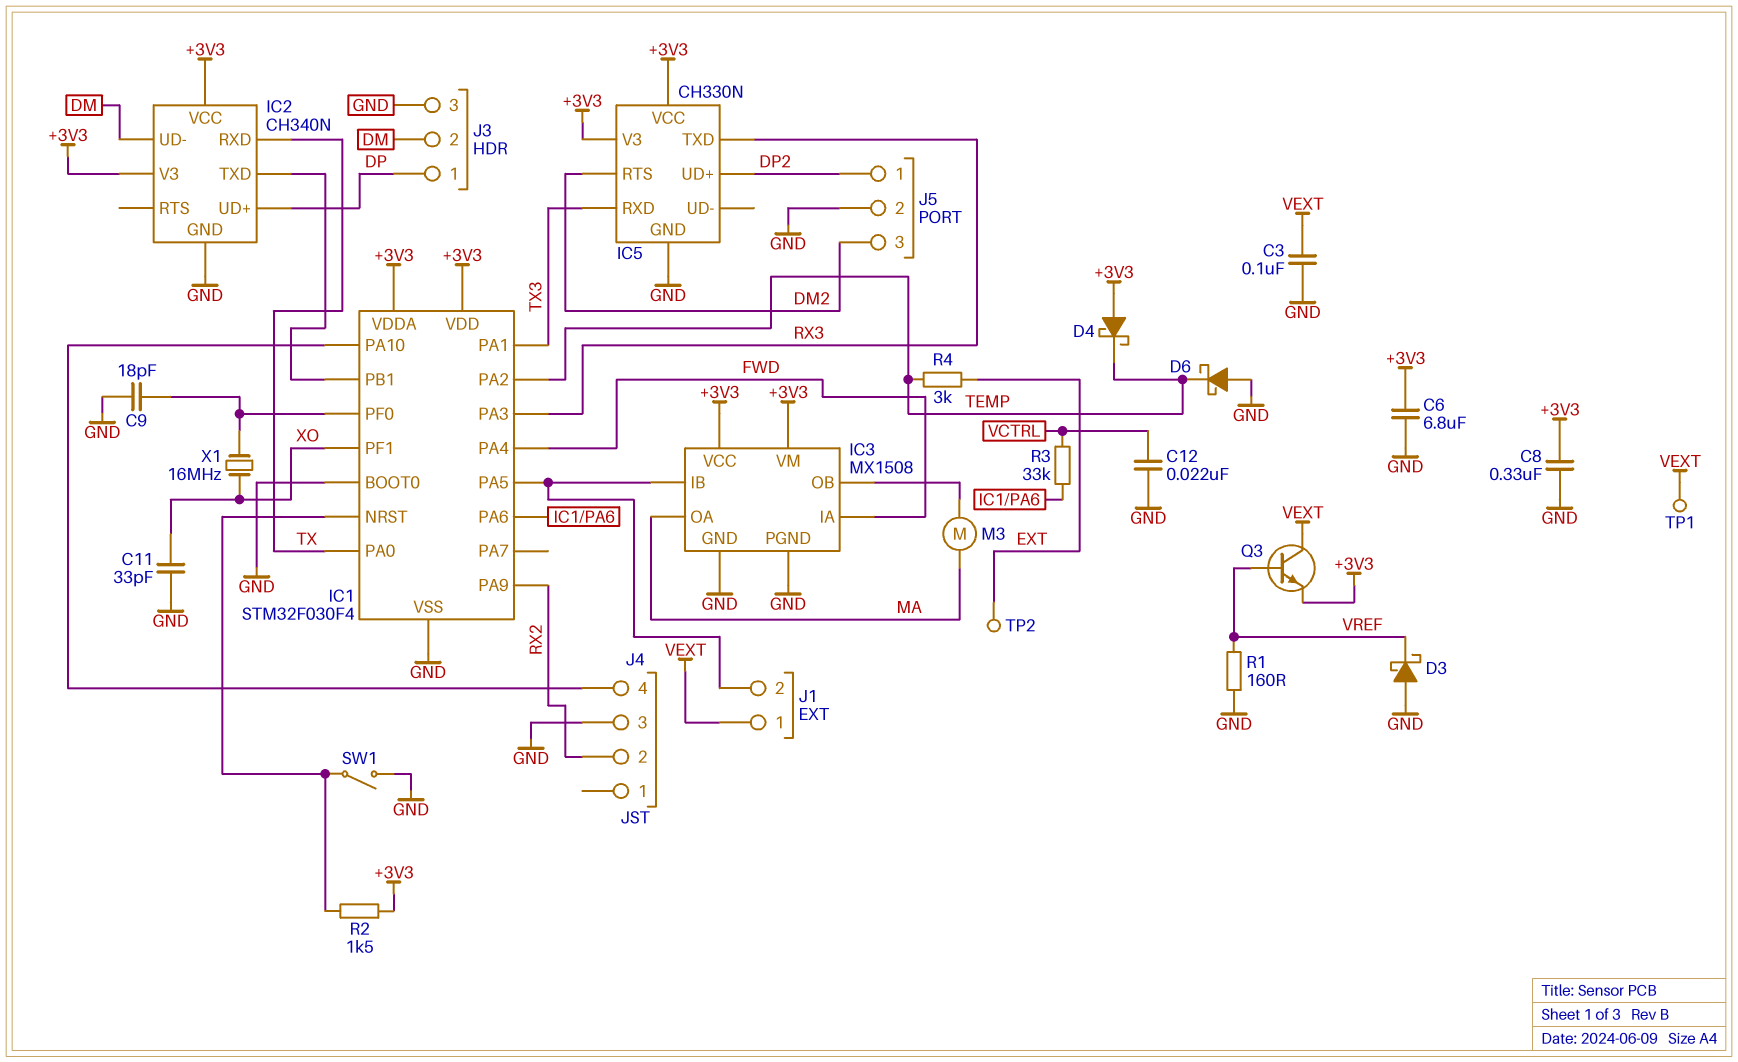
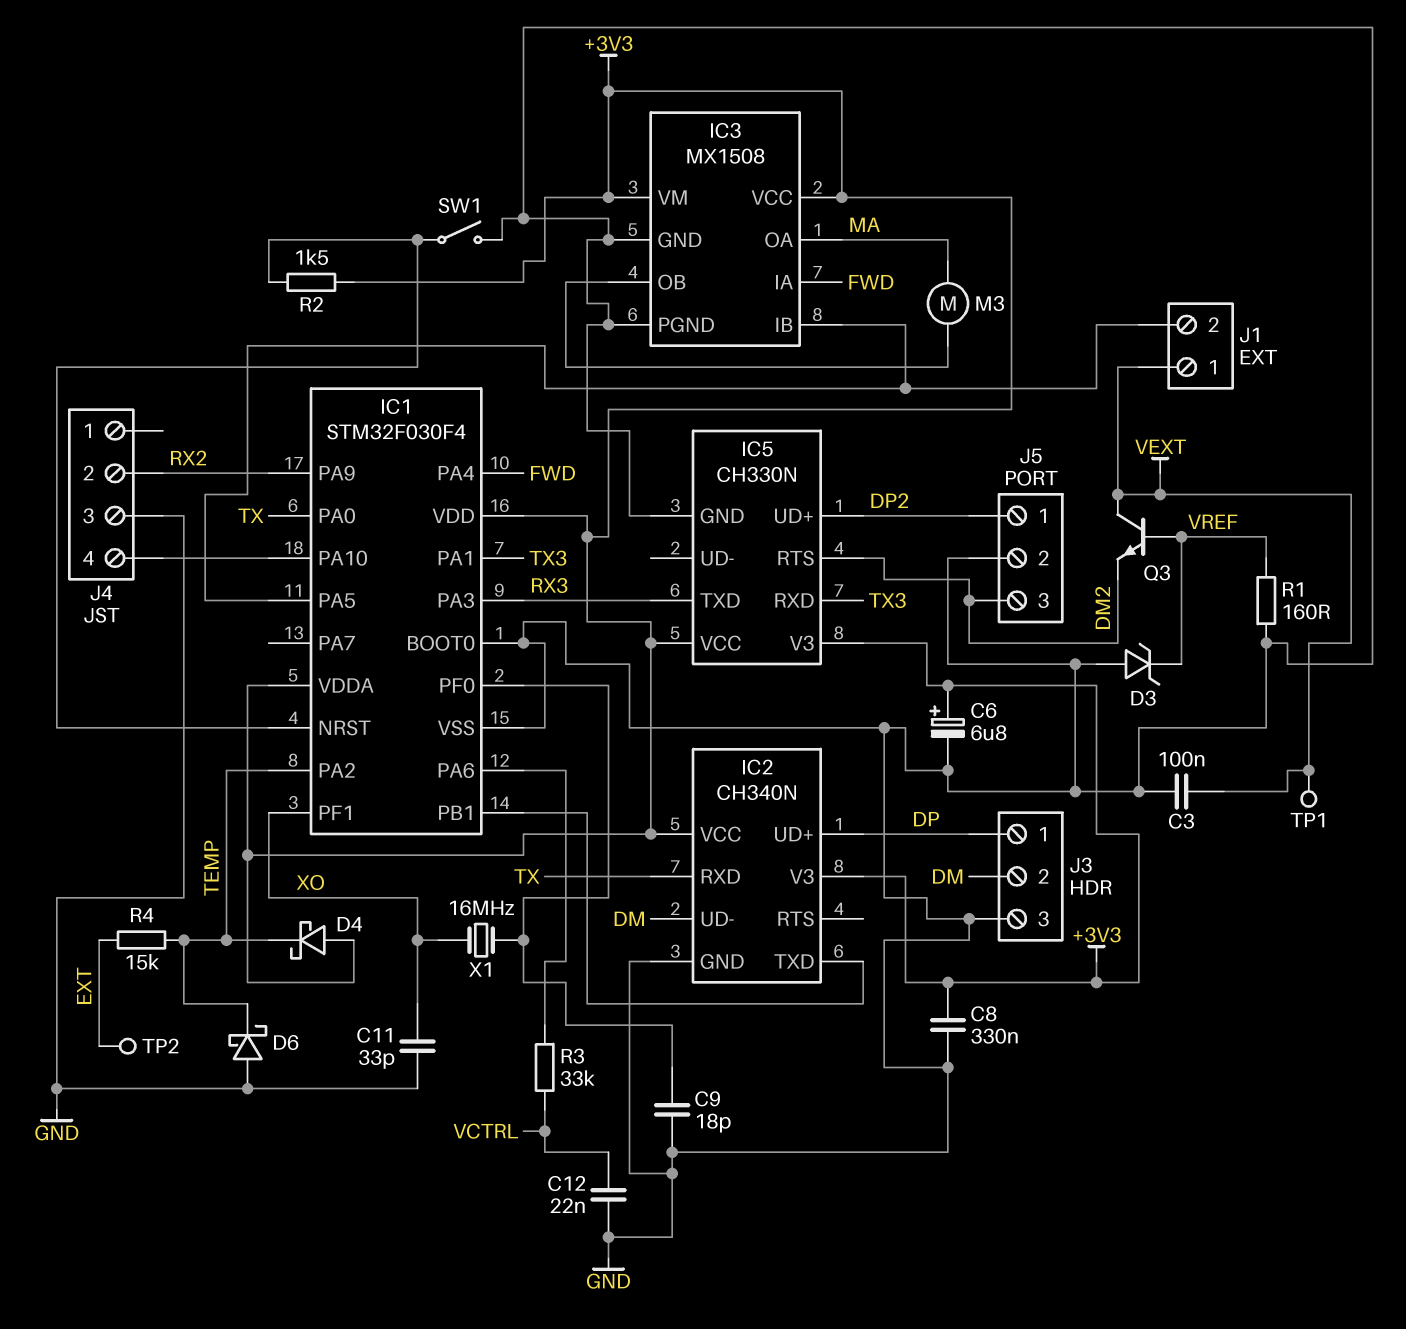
C6: 6.8uF (+3V3, GND) -> 6.8uF (plus +3V3, minus GND)
D3: schottky (A GND, K VREF) -> zener (A GND, K VREF)
Q3: NPN (B VREF, C VEXT, E +3V3) -> NPN (B VREF, C VEXT, E DM2)
R4: 3k (EXT, TEMP) -> 15k (EXT, TEMP)

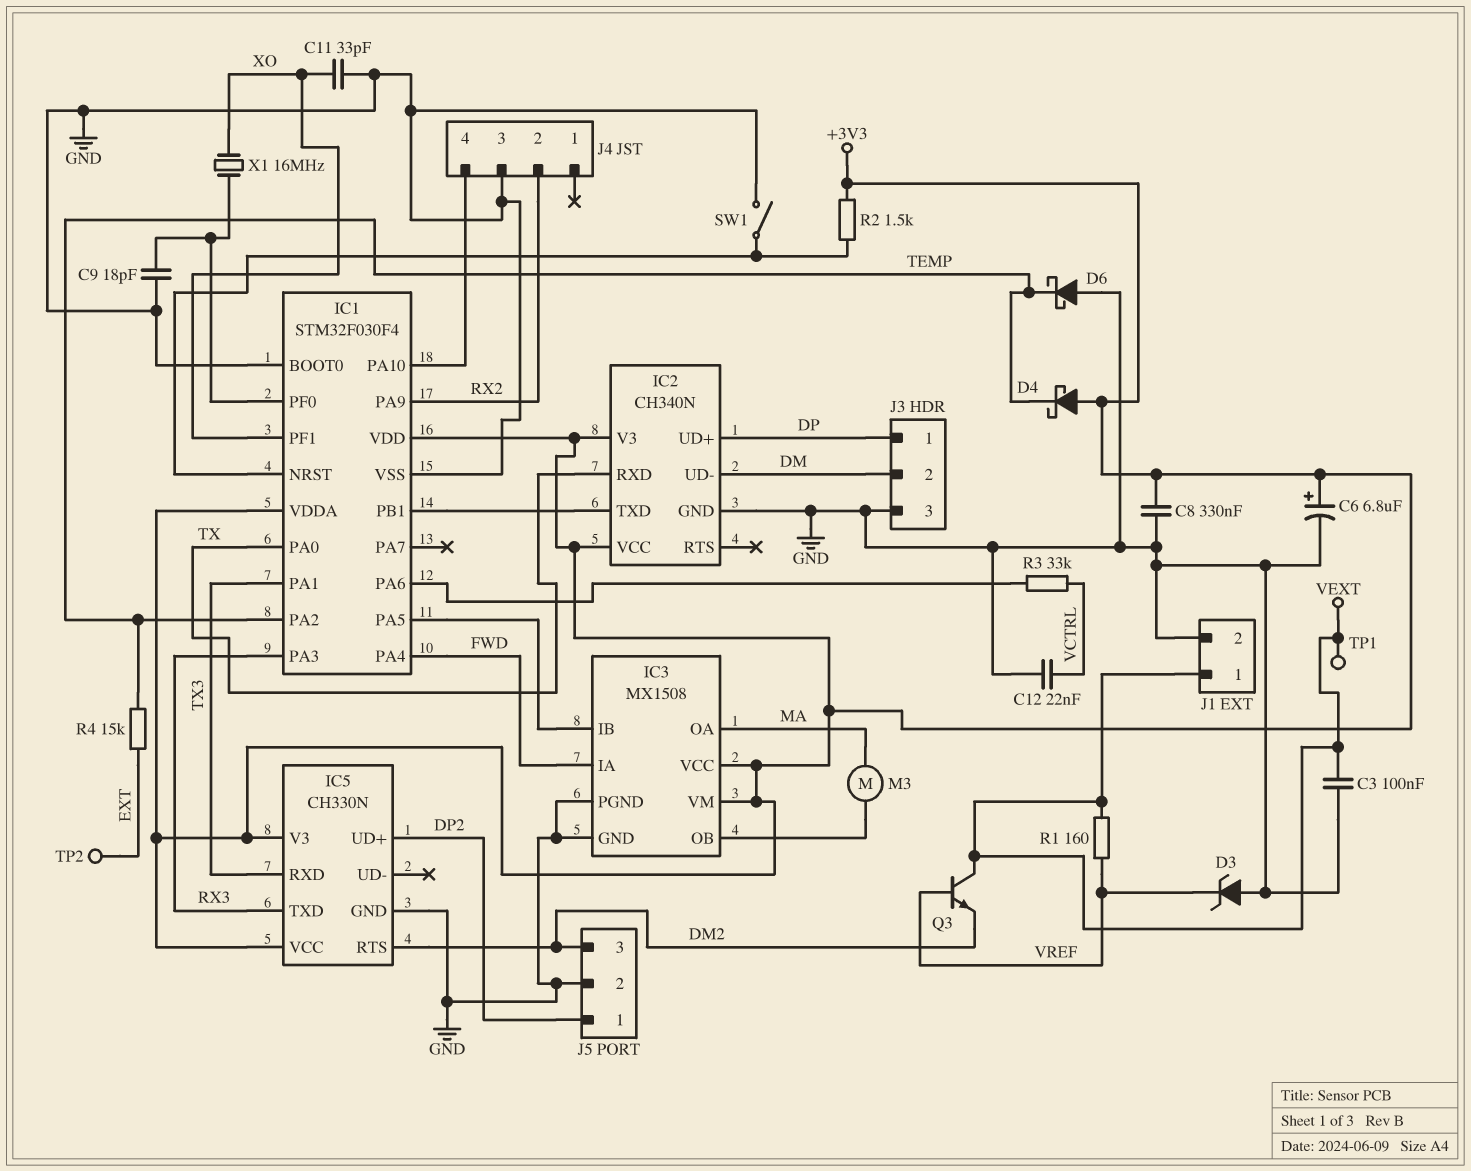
J1 pin 2: IC1/PA5 -> GND
R1: 160 (GND, VREF) -> 160 (VEXT, VREF)

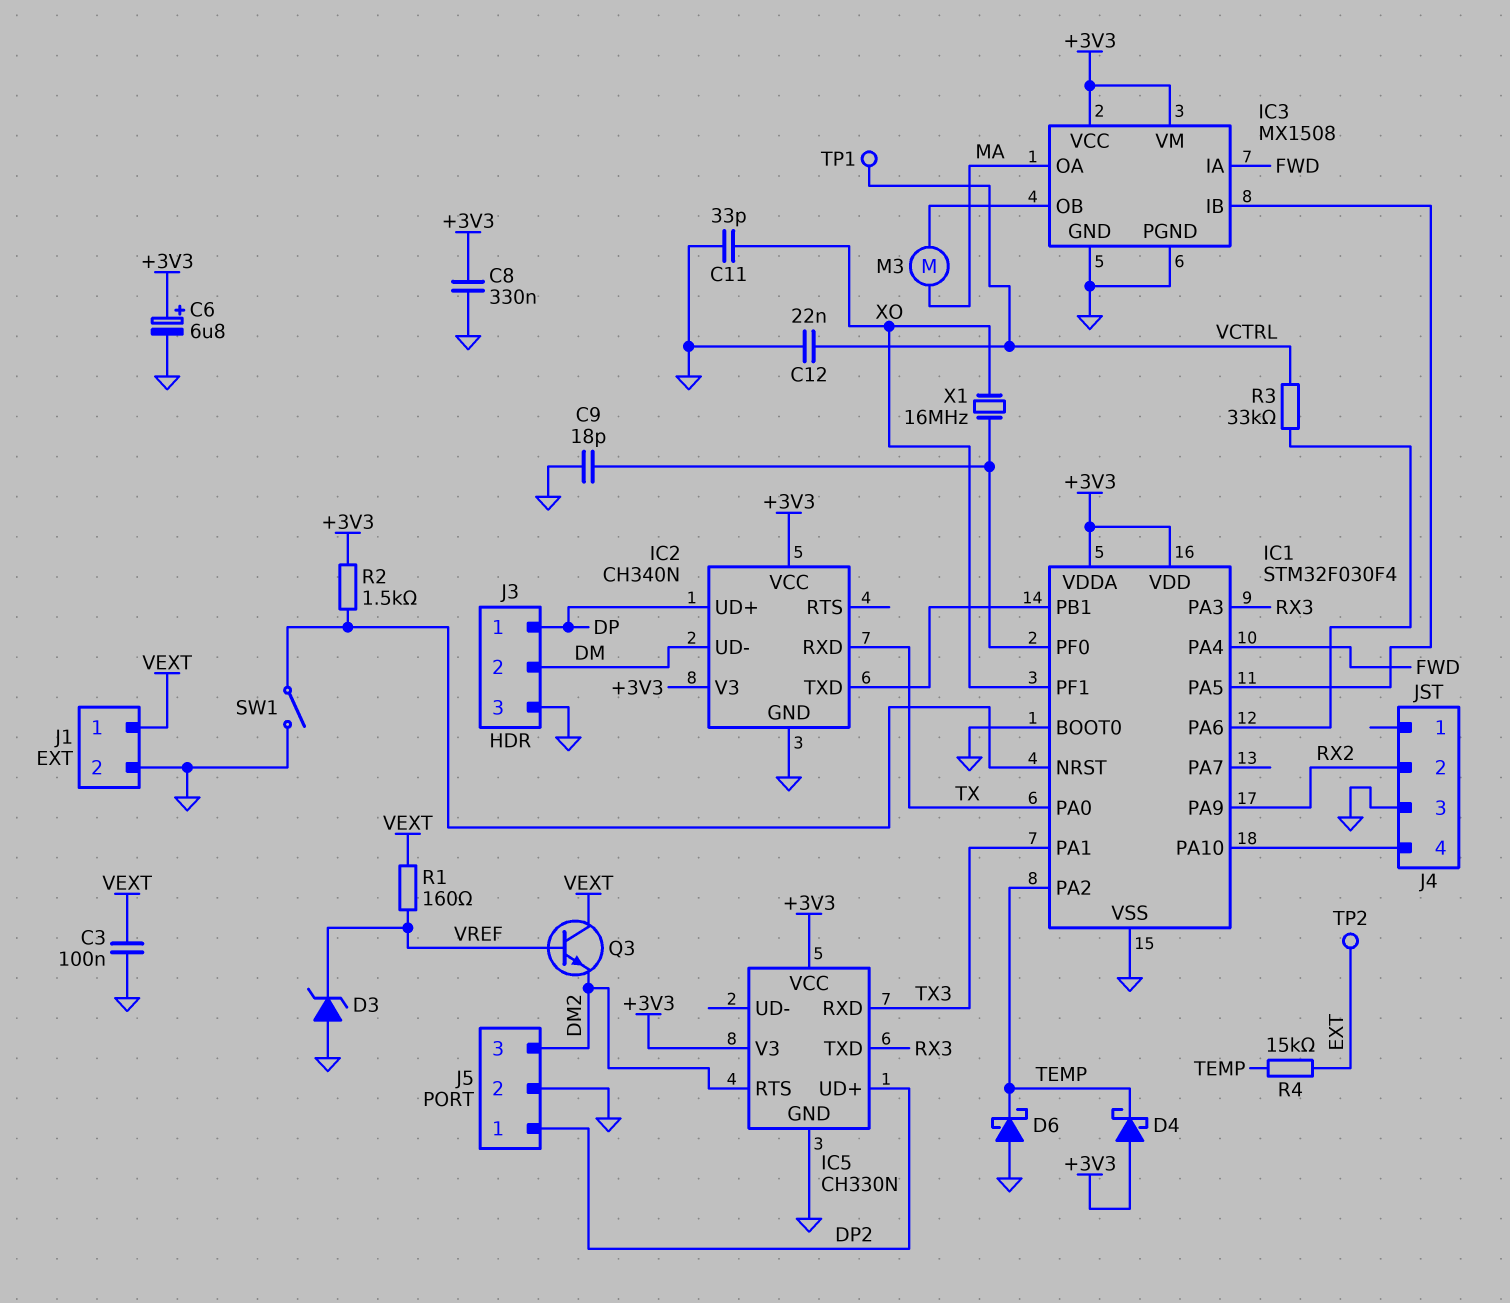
TP1: test point (VEXT) -> test point (VCTRL)

